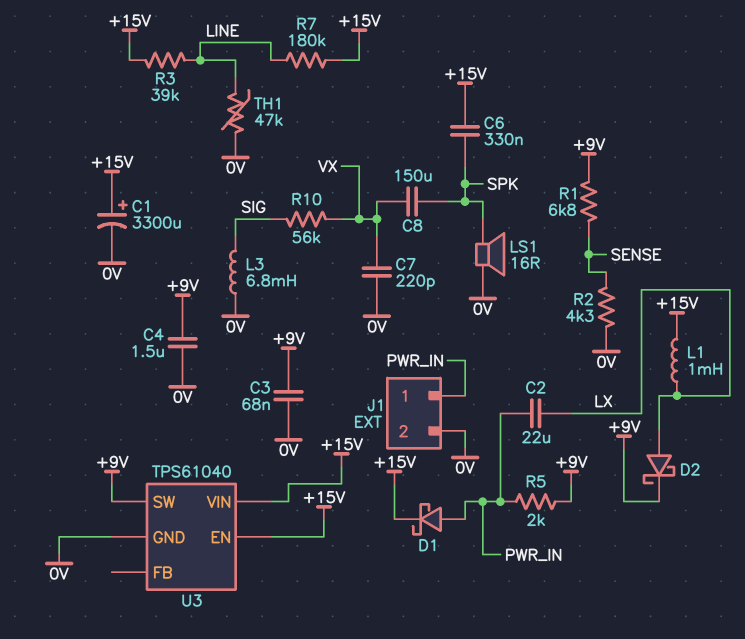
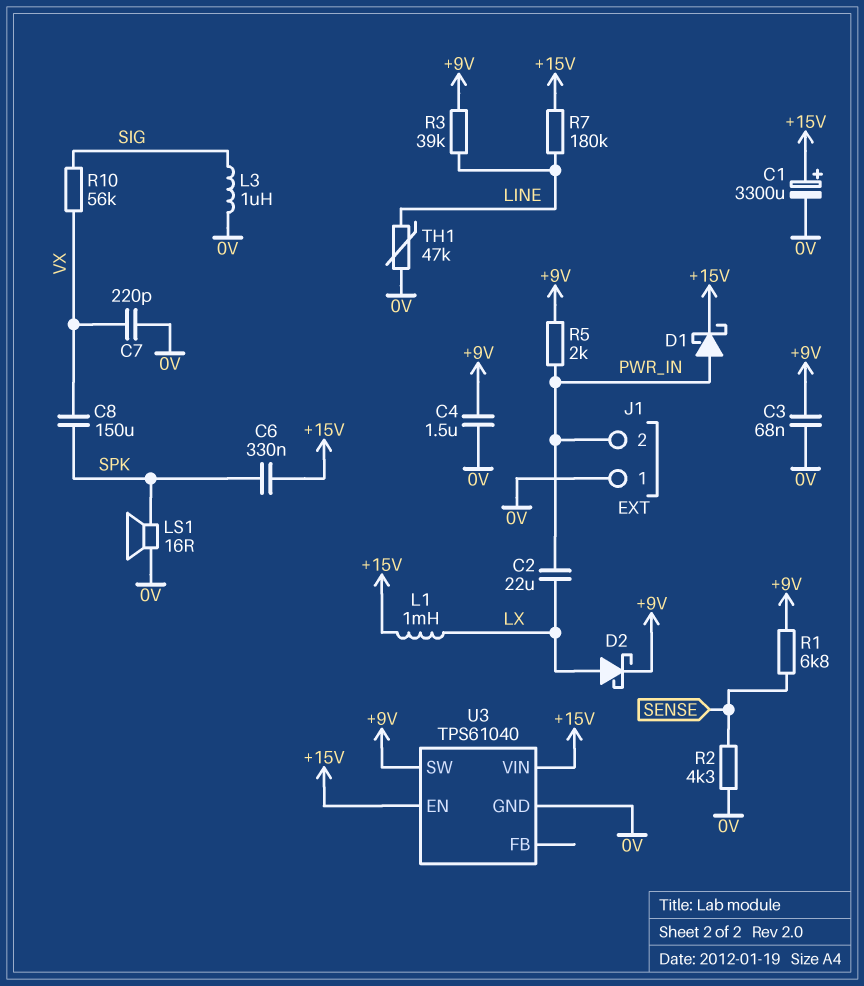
J1 pin 1: PWR_IN -> 0V
J1 pin 2: 0V -> PWR_IN
L3: 6.8mH (0V, SIG) -> 1uH (0V, SIG)
R3: 39k (+15V, LINE) -> 39k (+9V, LINE)

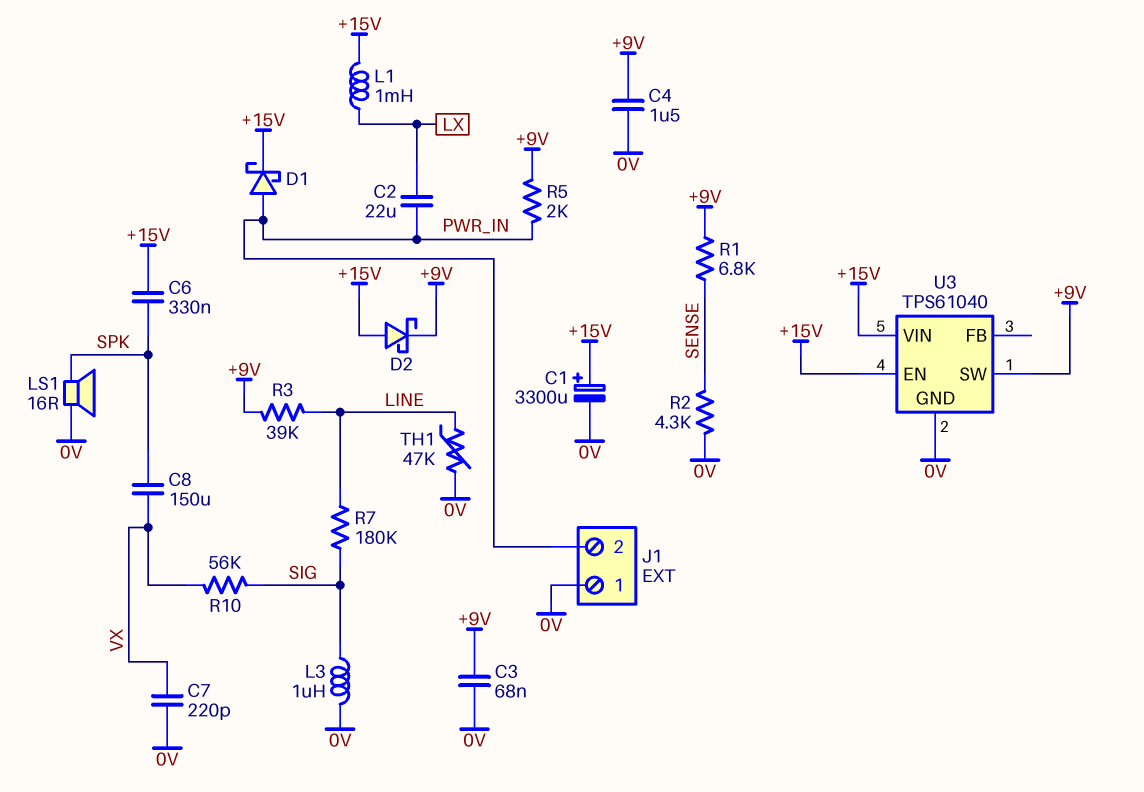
D2: schottky (A LX, K +9V) -> schottky (A +15V, K +9V)
R7: 180k (+15V, LINE) -> 180k (LINE, SIG)

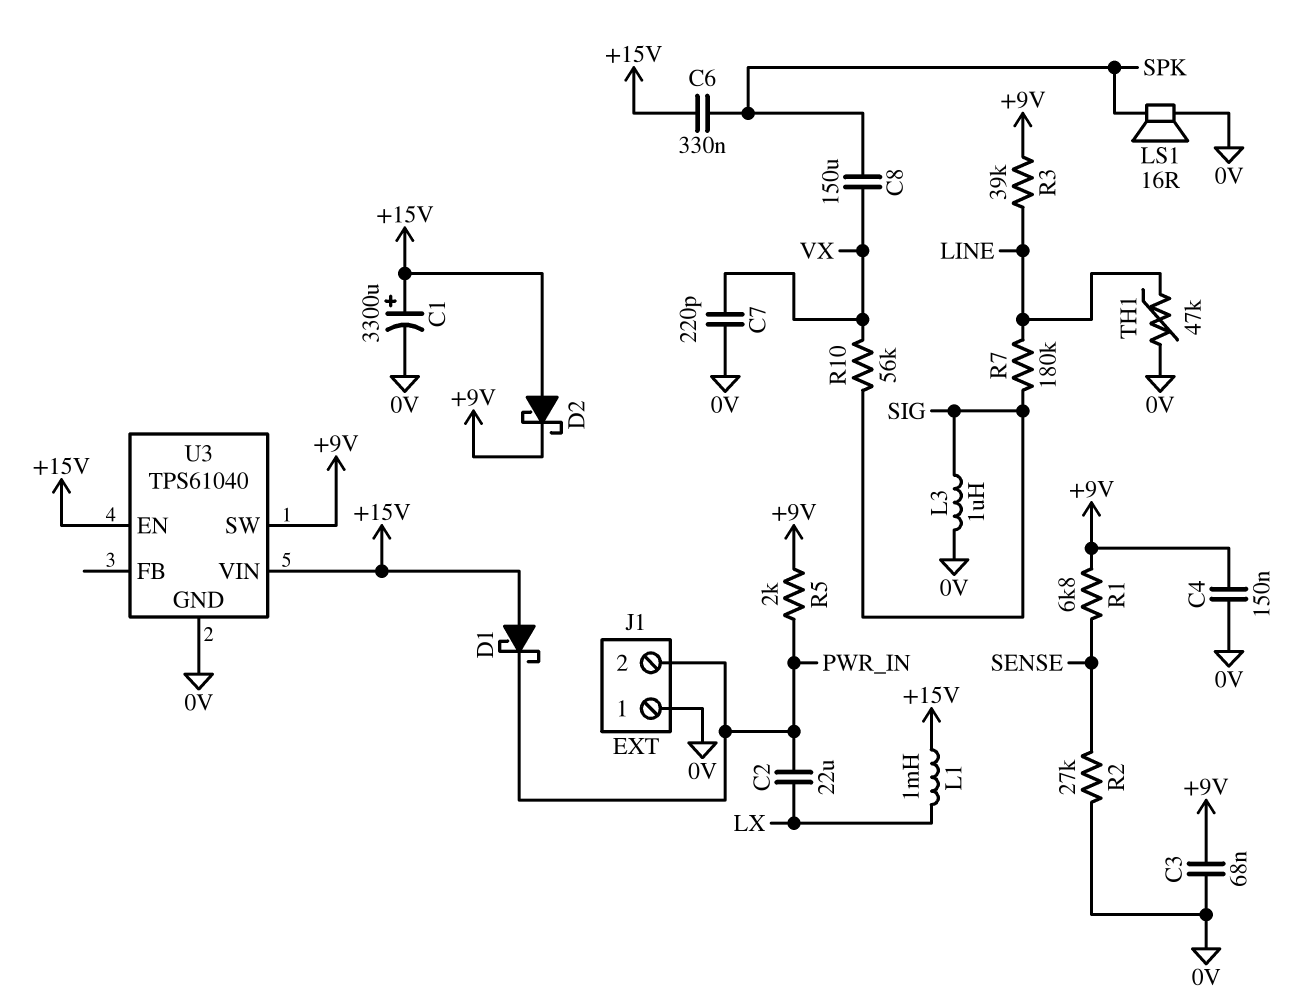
C4: 1.5uF (+9V, 0V) -> 150nF (+9V, 0V)
D1: schottky (A PWR_IN, K +15V) -> schottky (A +15V, K PWR_IN)
R2: 4.3k (0V, SENSE) -> 27k (0V, SENSE)

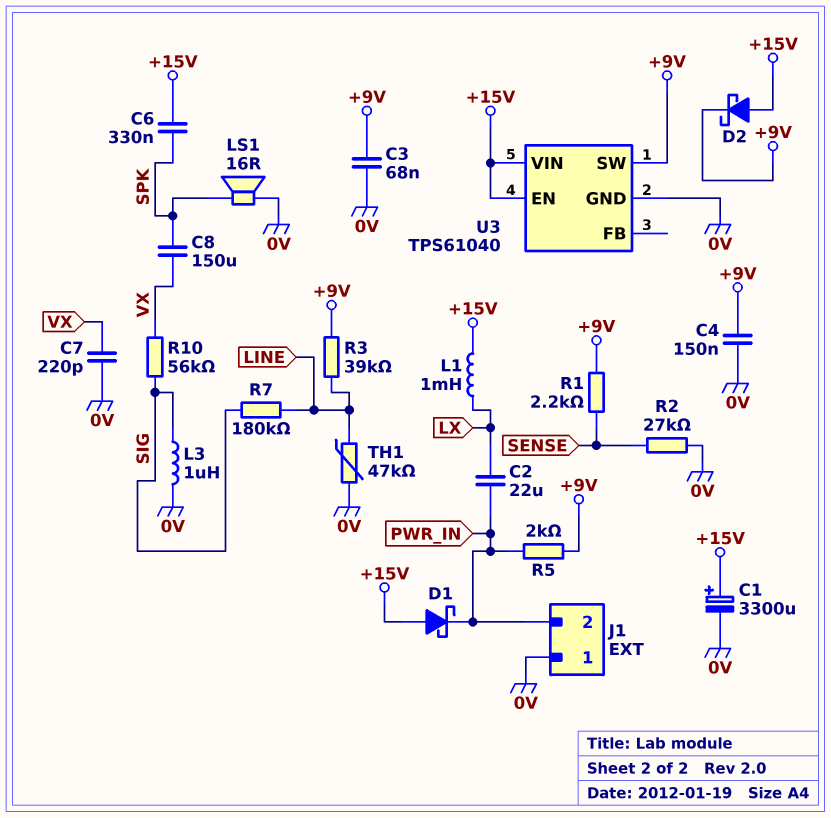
R1: 6.8k (+9V, SENSE) -> 2.2k (+9V, SENSE)

